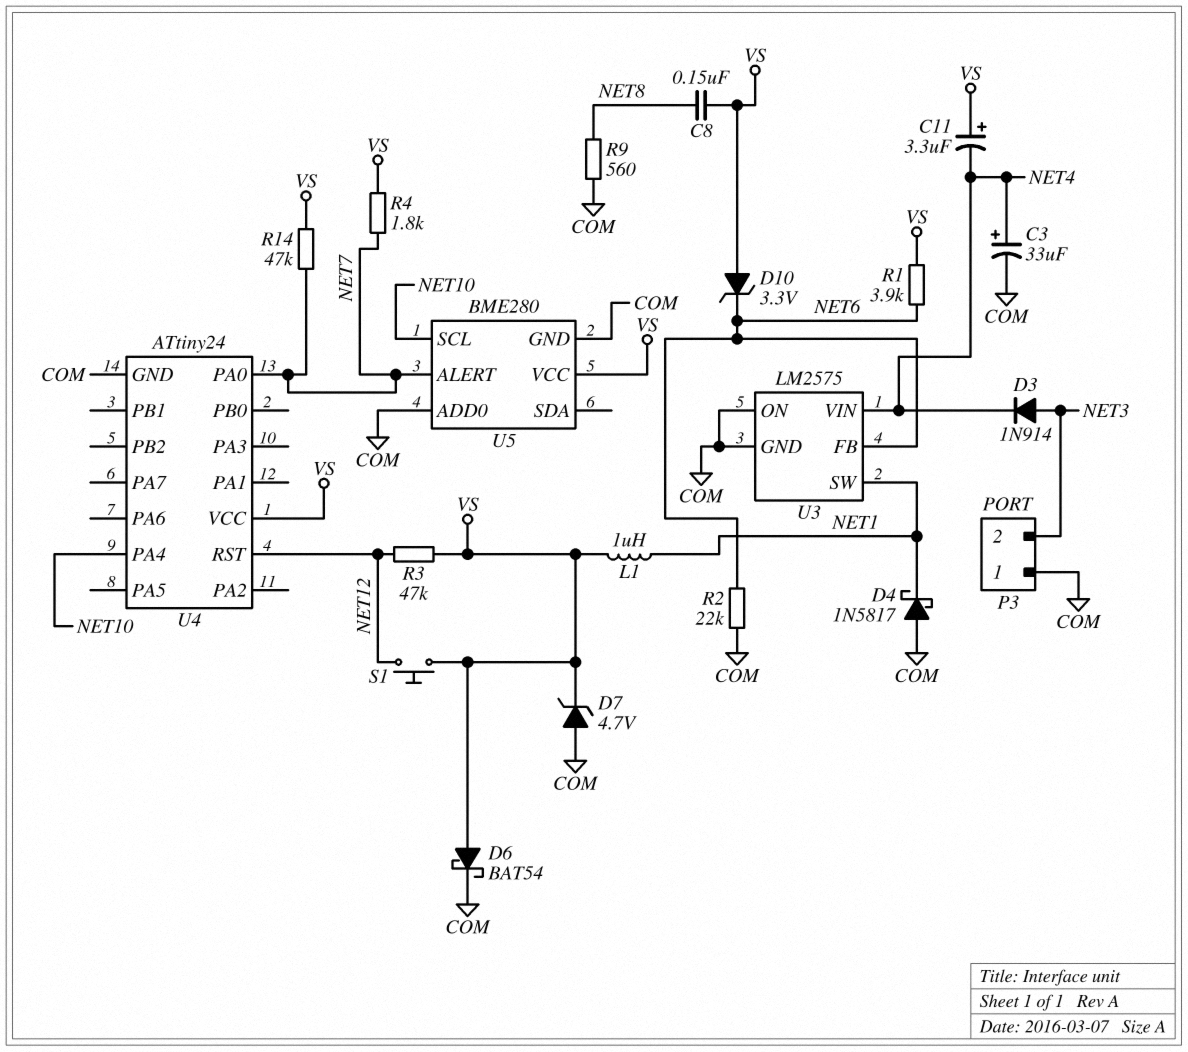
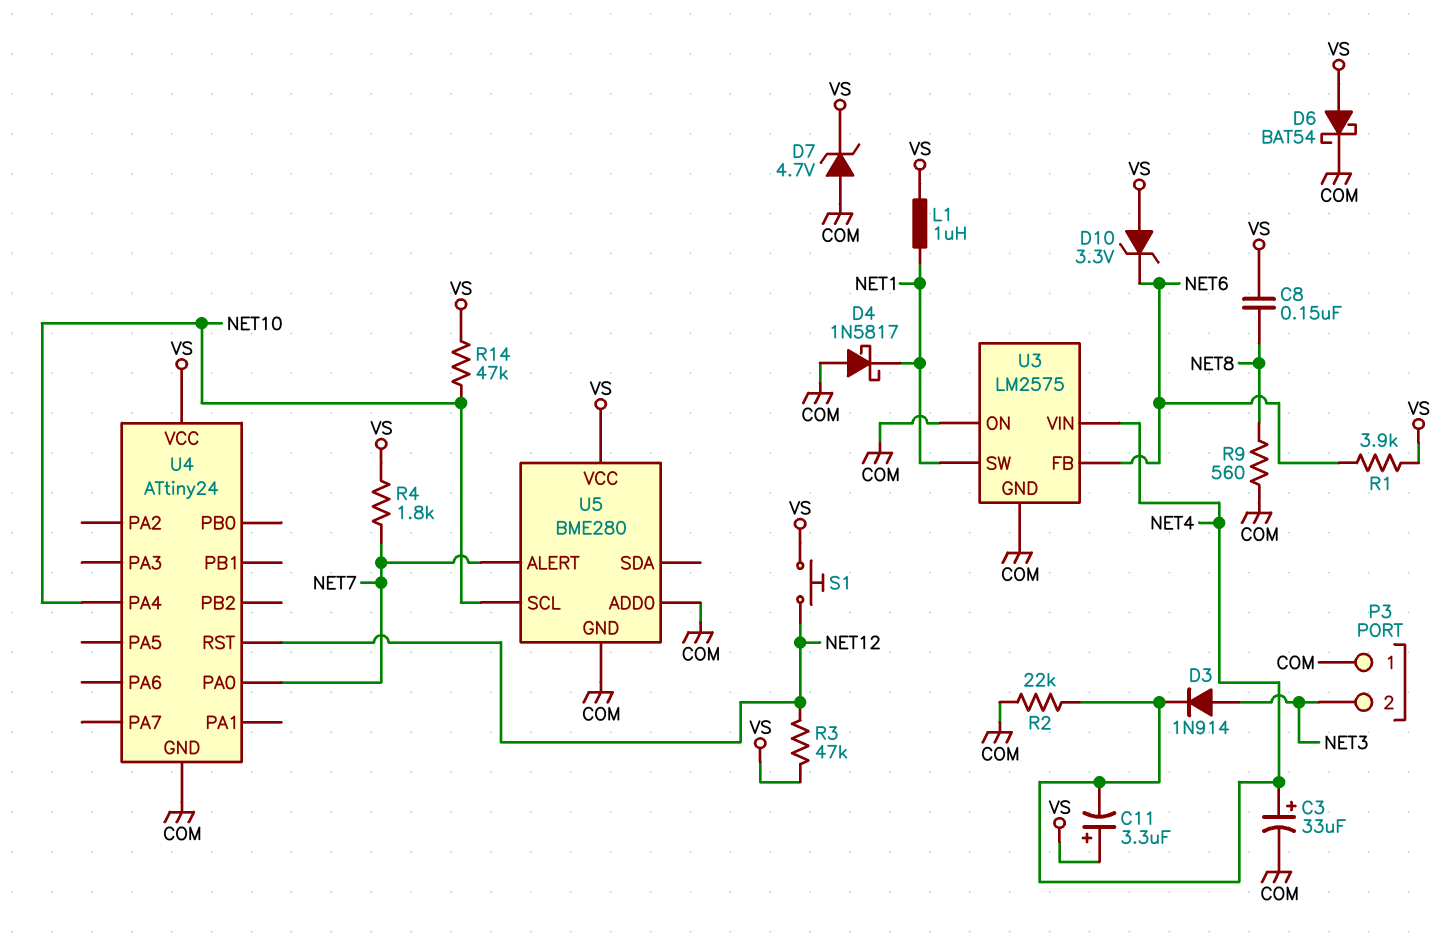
R2: 22k (COM, NET6) -> 22k (COM, NET4)
R14: 47k (NET7, VS) -> 47k (NET10, VS)

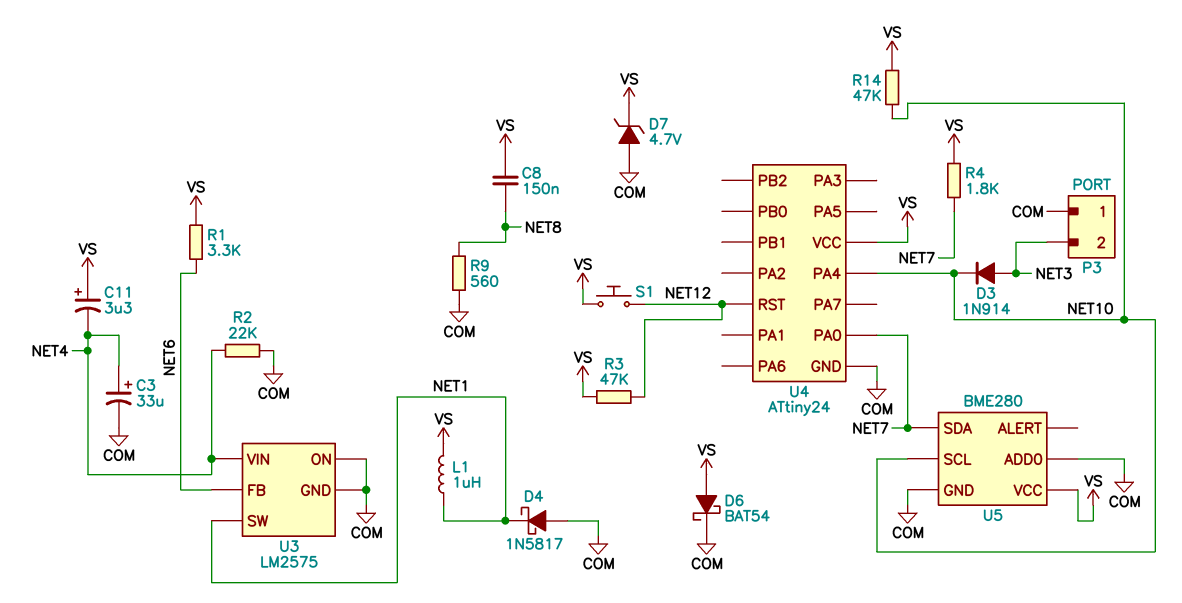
D3: diode 1N914 (A NET3, K NET4) -> diode 1N914 (A NET3, K NET10)
D10: zener 3.3V (A VS, K NET6) -> none
R1: 3.9k (NET6, VS) -> 3.3k (NET6, VS)
U5 pin ALERT: NET7 -> none
U5 pin SDA: none -> NET7

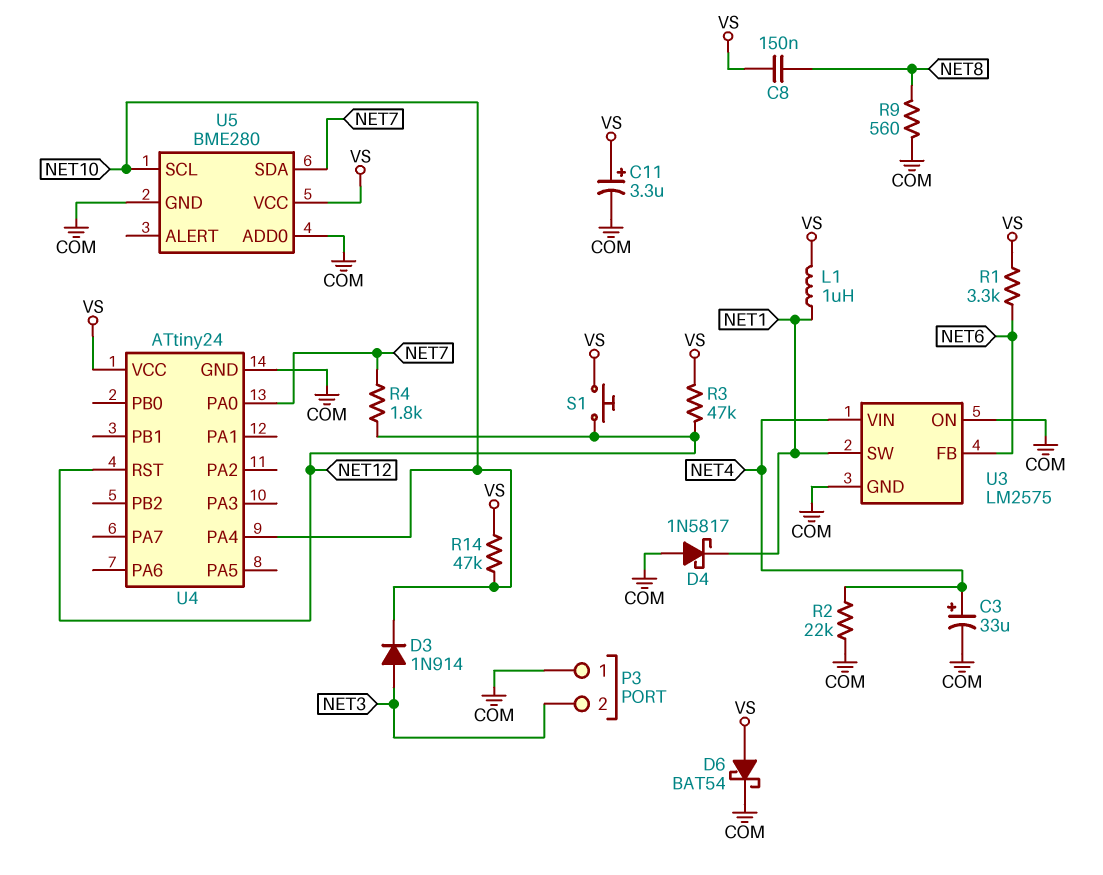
C11: 3.3uF (plus VS, minus NET4) -> 3.3uF (plus VS, minus COM)
D7: zener 4.7V (A COM, K VS) -> none
R4: 1.8k (NET7, VS) -> 1.8k (NET7, NET12)

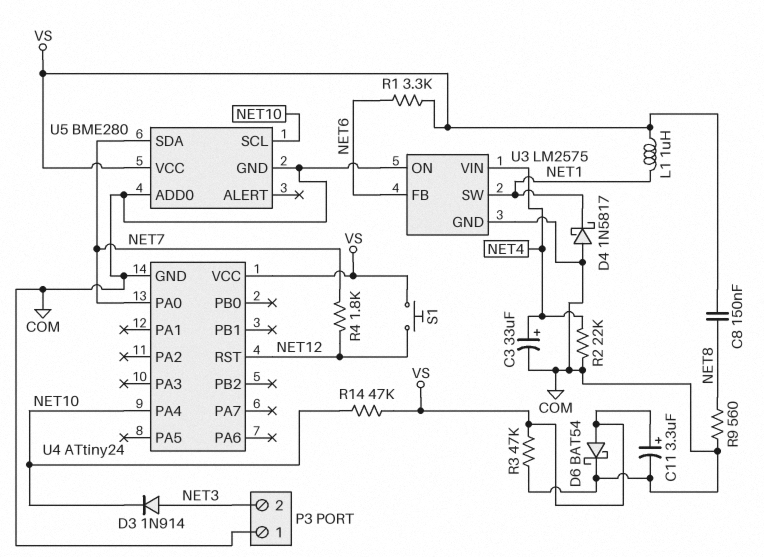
R3: 47k (NET12, VS) -> 47k (COM, VS)

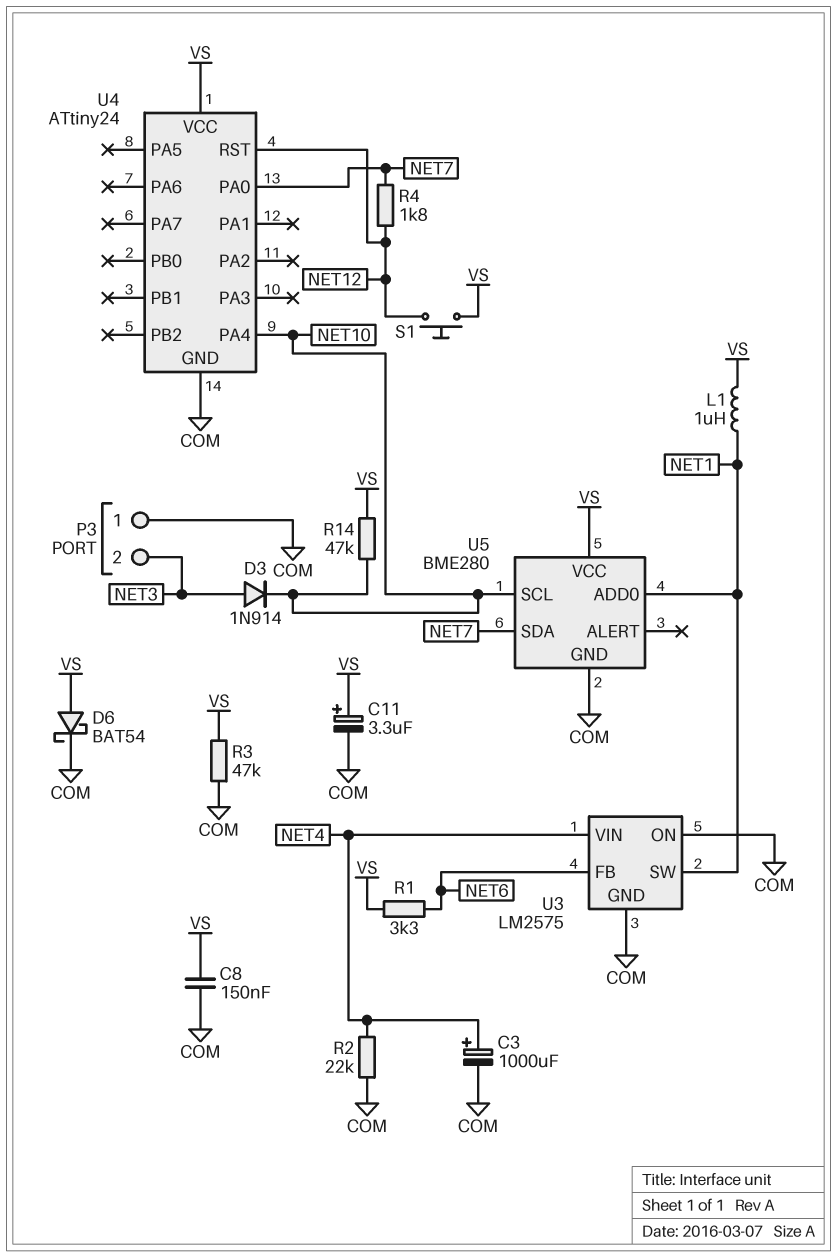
C3: 33uF (plus NET4, minus COM) -> 1000uF (plus NET4, minus COM)
C8: 150nF (NET8, VS) -> 150nF (COM, VS)
D4: schottky 1N5817 (A COM, K NET1) -> none
R9: 560 (COM, NET8) -> none
U5 pin ADD0: COM -> NET1

